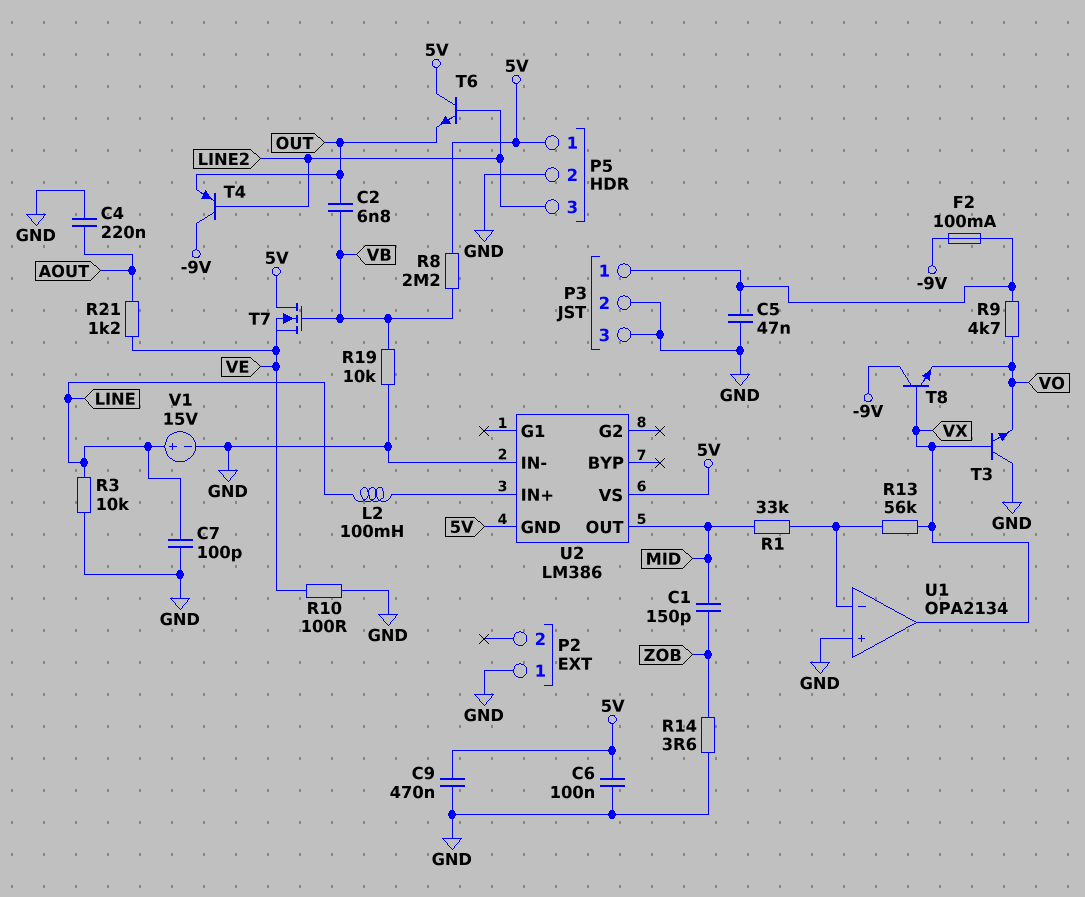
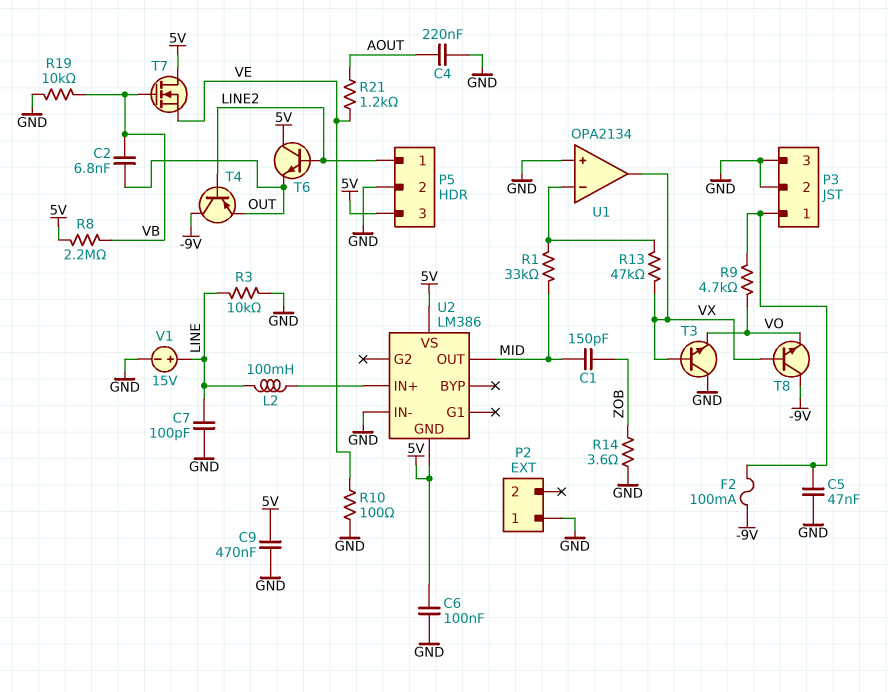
P5 pin 1: 5V -> LINE2
P5 pin 3: LINE2 -> 5V
R13: 56k (U1/in-, VX) -> 47k (U1/in-, VX)

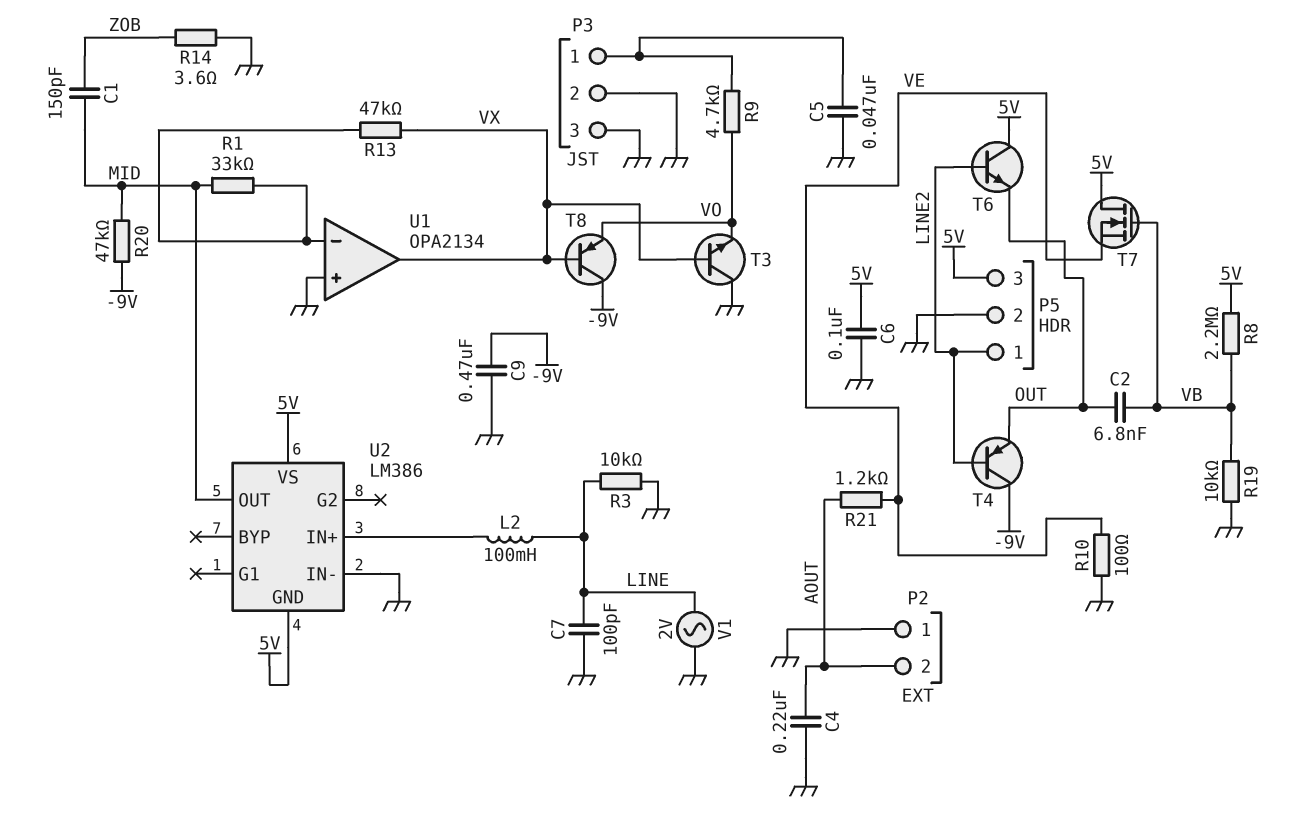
C9: 470nF (5V, GND) -> 470nF (-9V, GND)
F2: 100mA (-9V, P3/1) -> none
P2 pin 2: none -> AOUT
R20: none -> 47k (-9V, MID)
T8: NPN (B VX, C -9V, E VO) -> PNP (B VX, C -9V, E VO)
V1: 15V (plus LINE, minus GND) -> AC 2V (GND, LINE)

